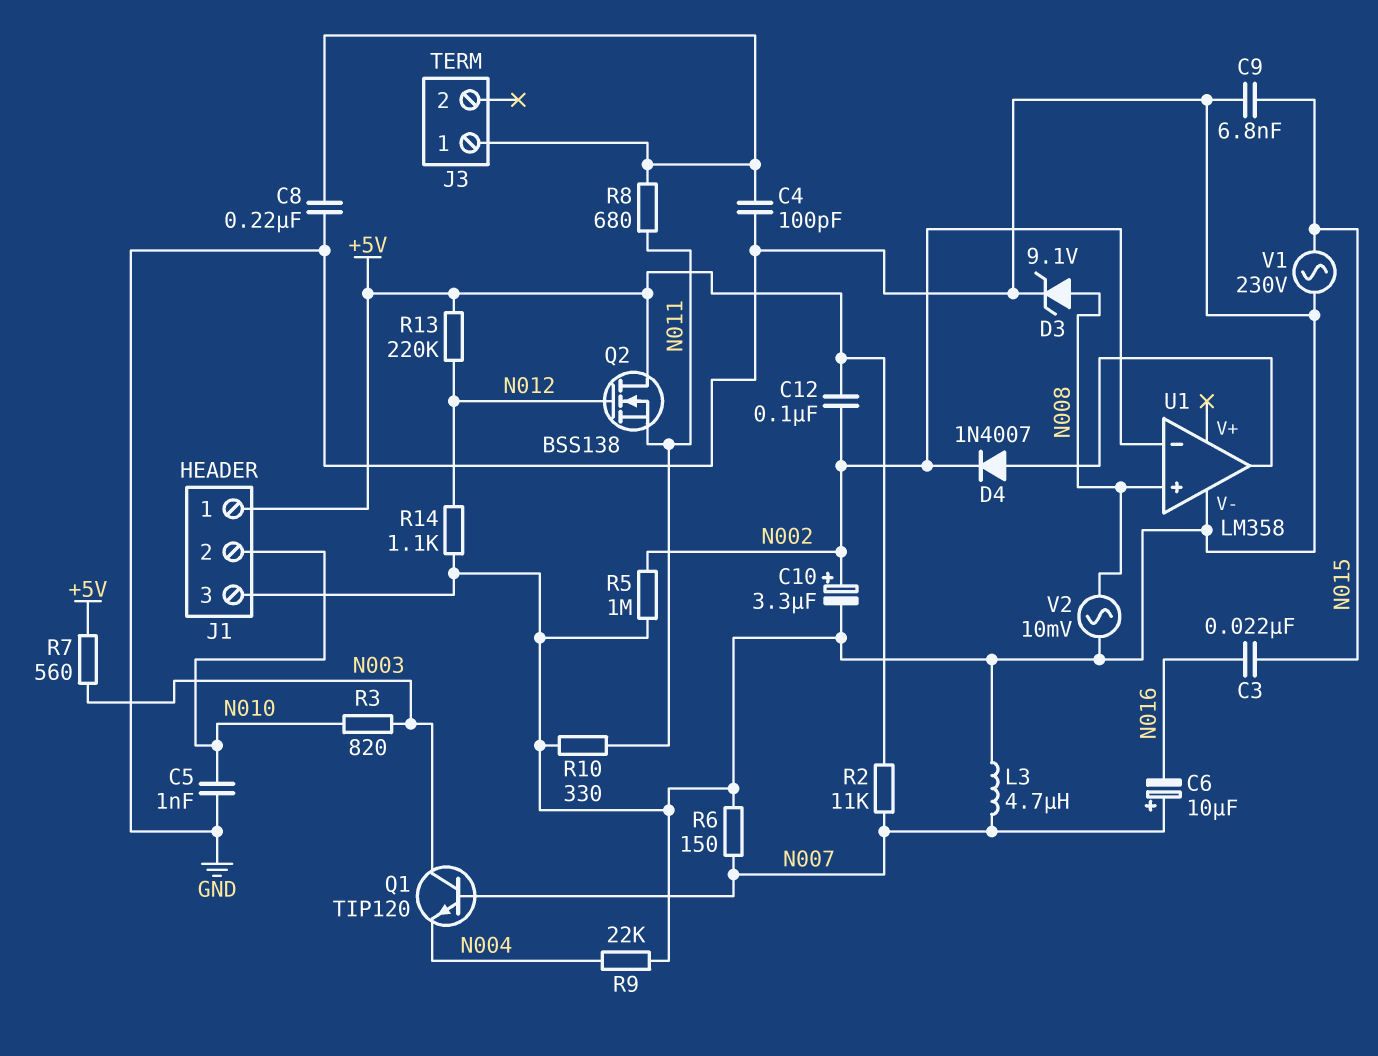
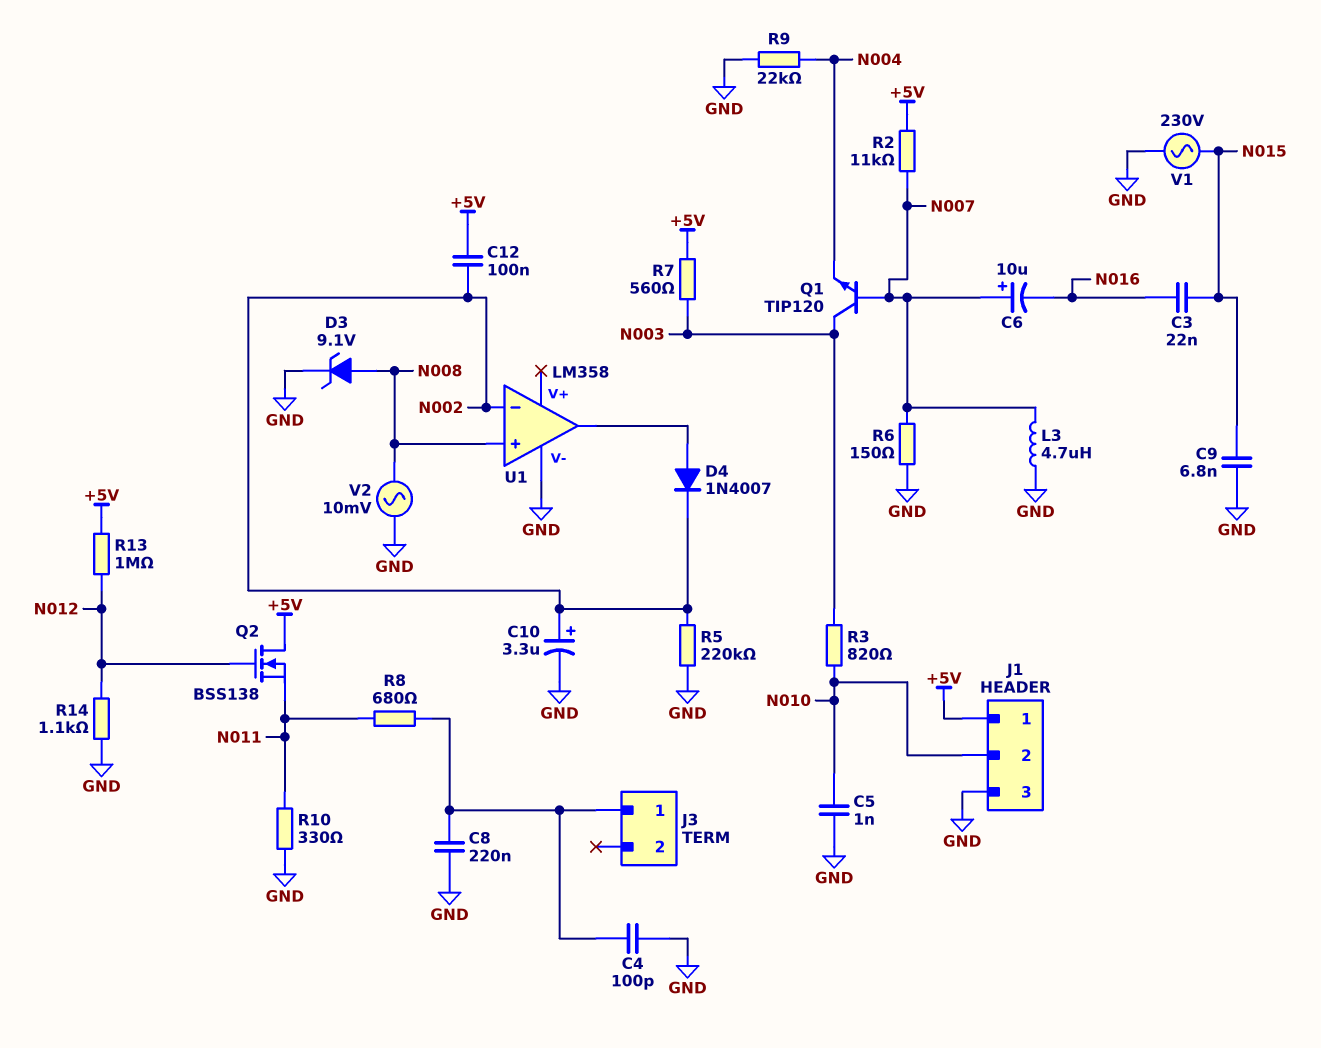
R5: 1M (GND, N002) -> 220k (GND, N002)
R13: 220k (+5V, N012) -> 1M (+5V, N012)

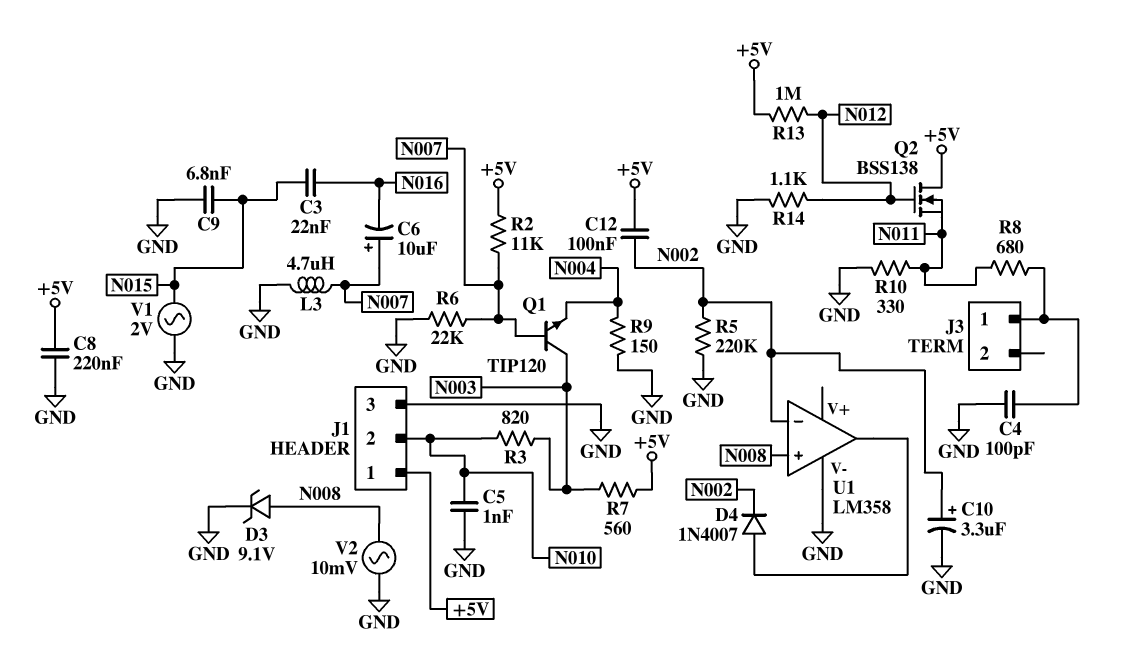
C8: 220nF (GND, J3/1) -> 220nF (+5V, GND)
R6: 150 (GND, N007) -> 22k (GND, N007)
R9: 22k (GND, N004) -> 150 (GND, N004)
V1: AC 230V (GND, N015) -> AC 2V (GND, N015)

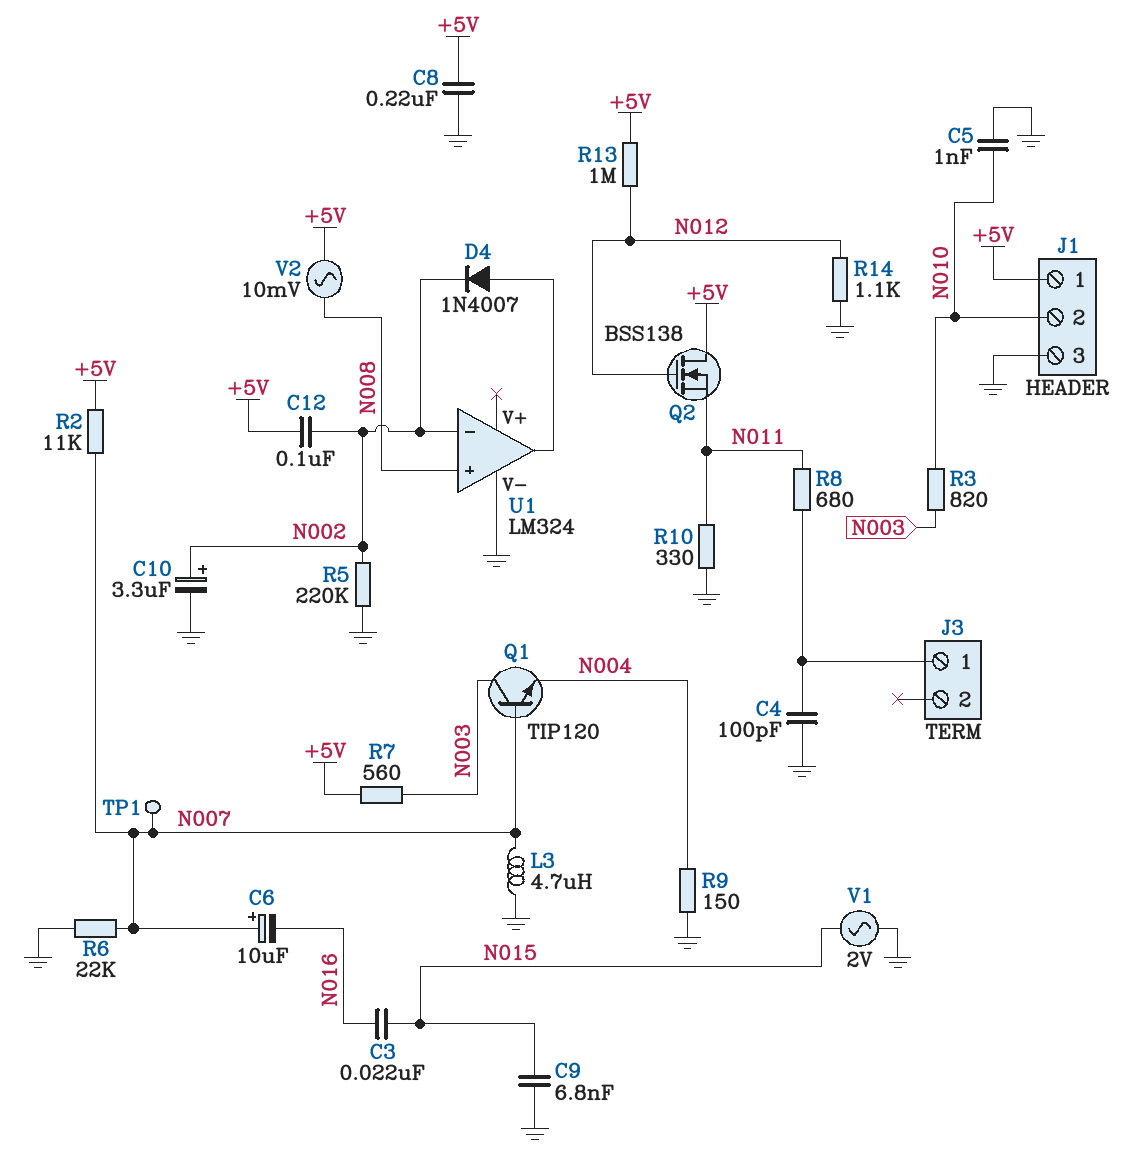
D3: zener 9.1V (A N008, K GND) -> none
TP1: none -> test point (N007)
U1: LM358 -> LM324
V2: AC 10mV (GND, N008) -> AC 10mV (+5V, N008)

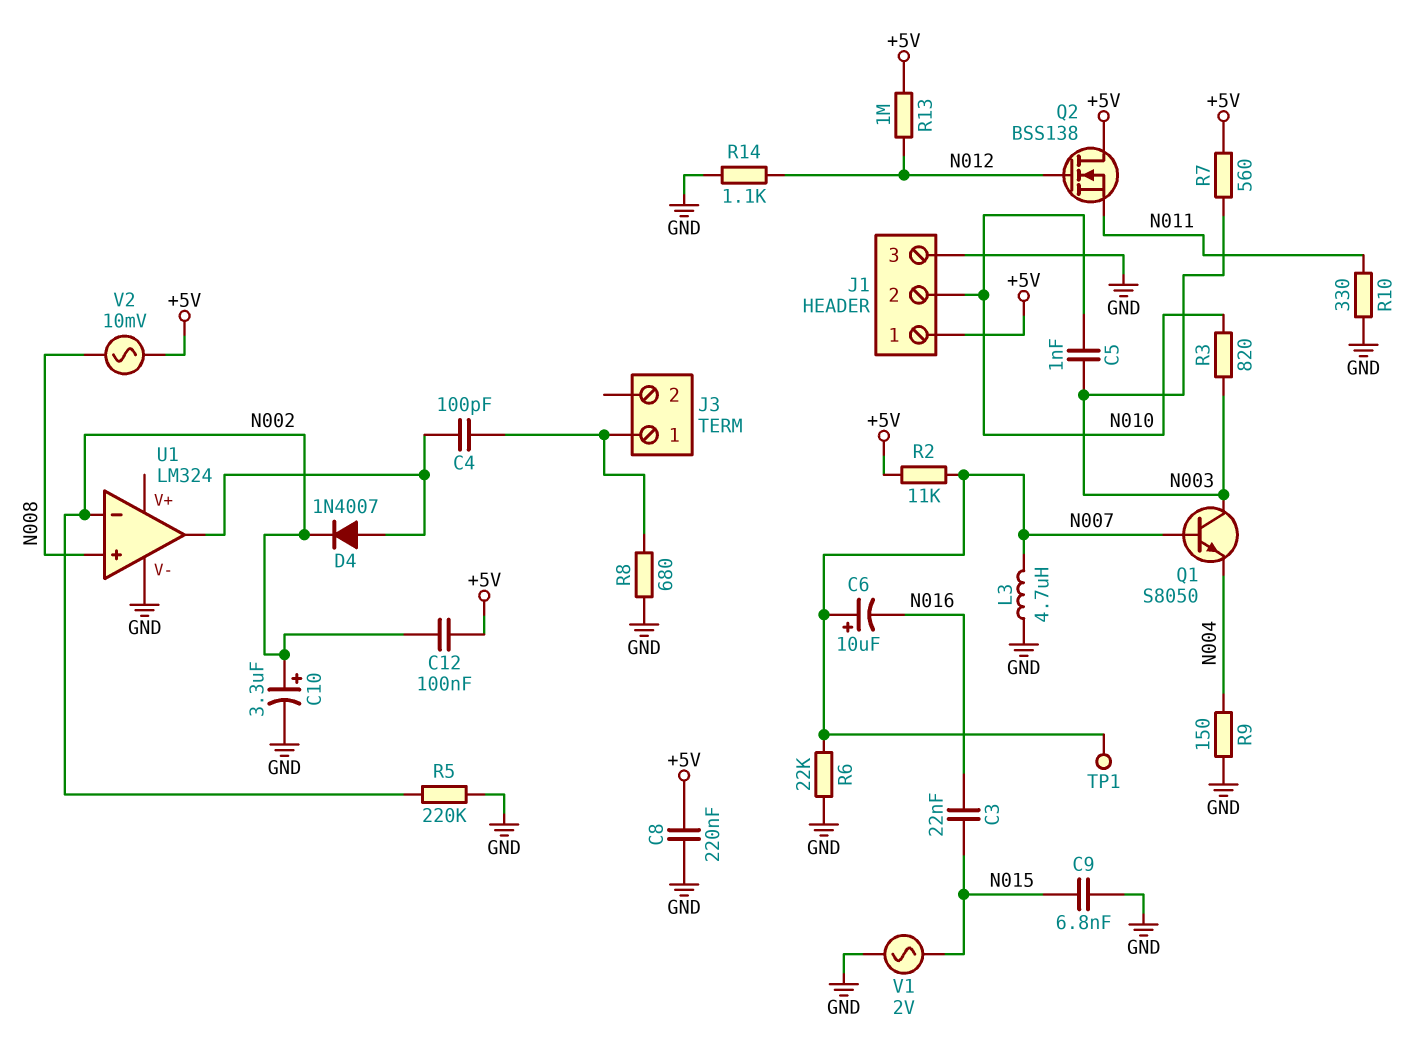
C4: 100pF (GND, J3/1) -> 100pF (J3/1, U1/out)
C5: 1nF (GND, N010) -> 1nF (N003, N010)
Q1: NPN TIP120 (B N007, C N003, E N004) -> NPN S8050 (B N007, C N003, E N004)
R8: 680 (J3/1, N011) -> 680 (GND, J3/1)

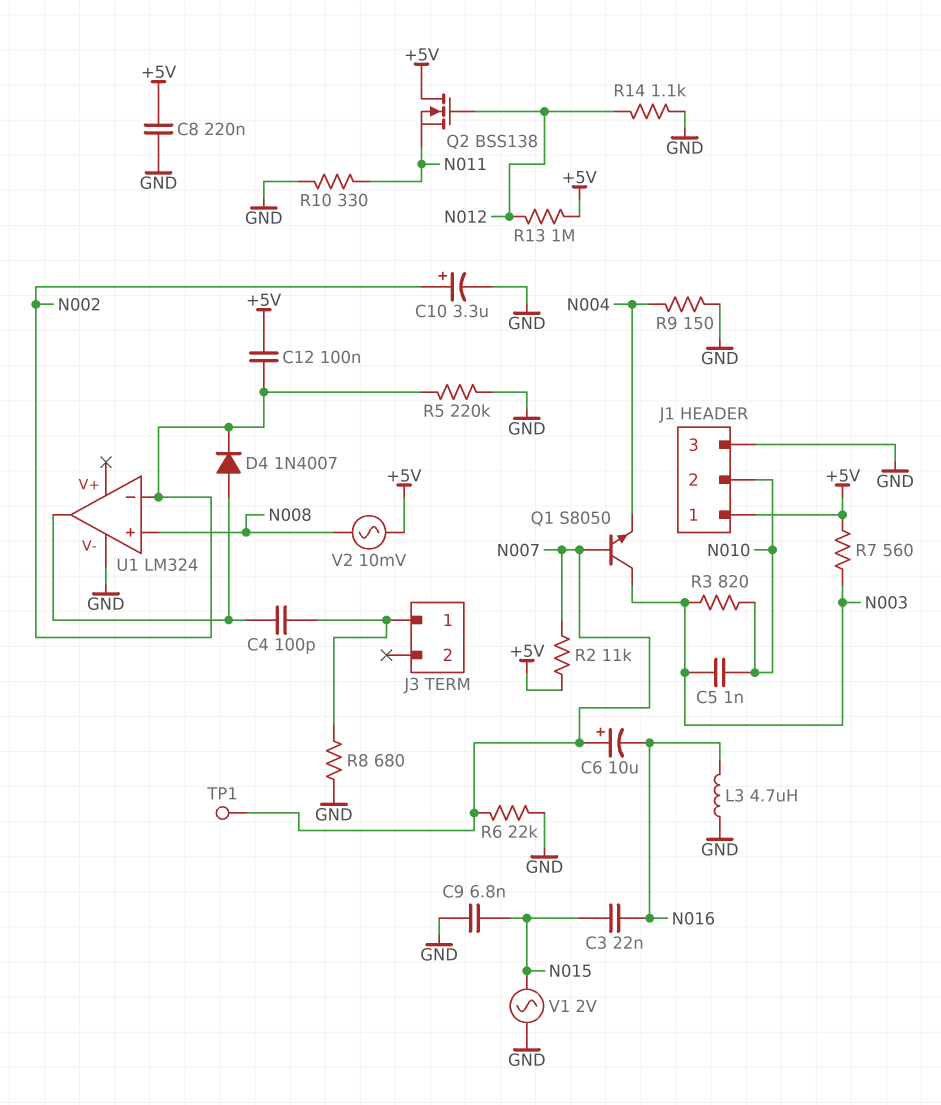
L3: 4.7uH (GND, N007) -> 4.7uH (GND, N016)

